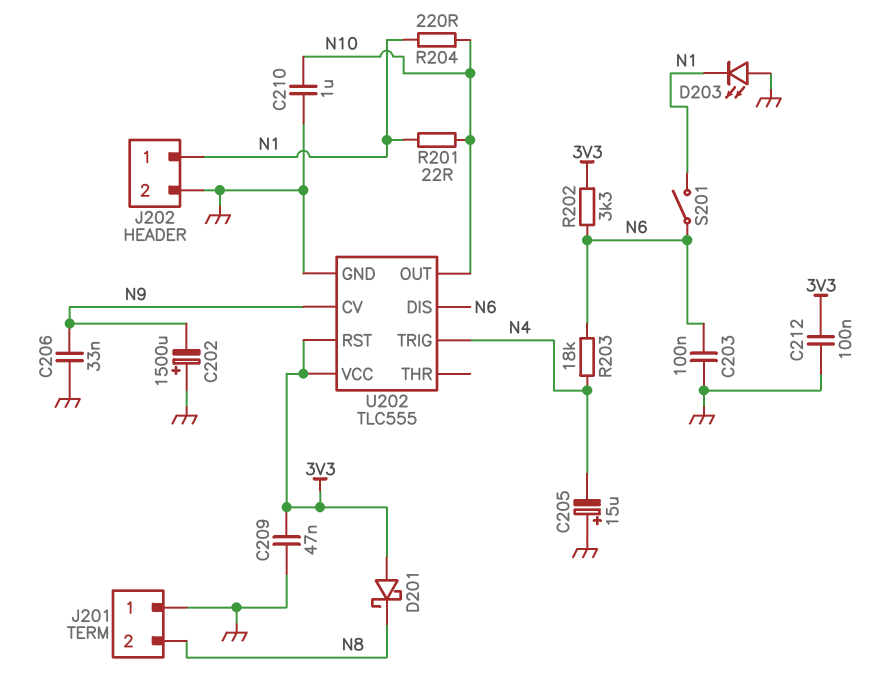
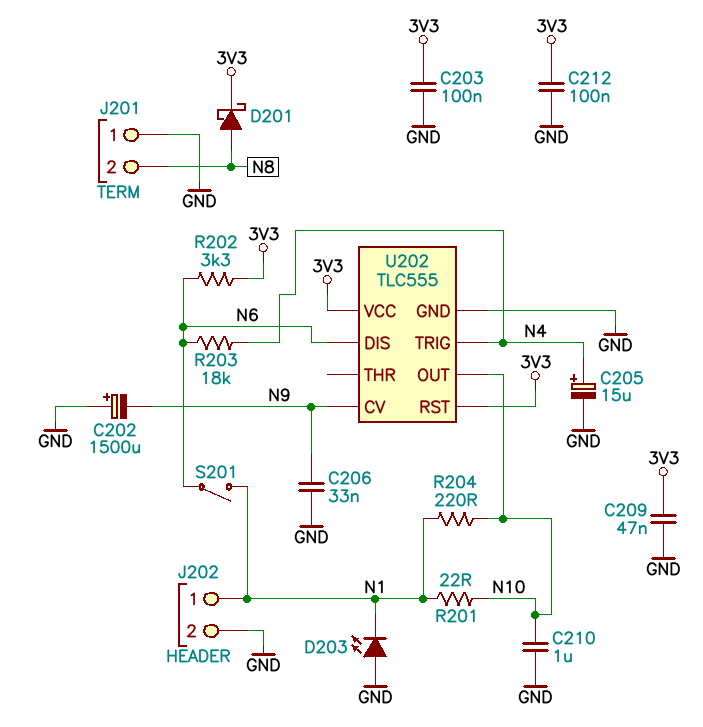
C203: 100nF (GND, N6) -> 100nF (3V3, GND)
C205: 15uF (plus GND, minus N4) -> 15uF (plus N4, minus GND)
D201: schottky (A 3V3, K N8) -> schottky (A N8, K 3V3)

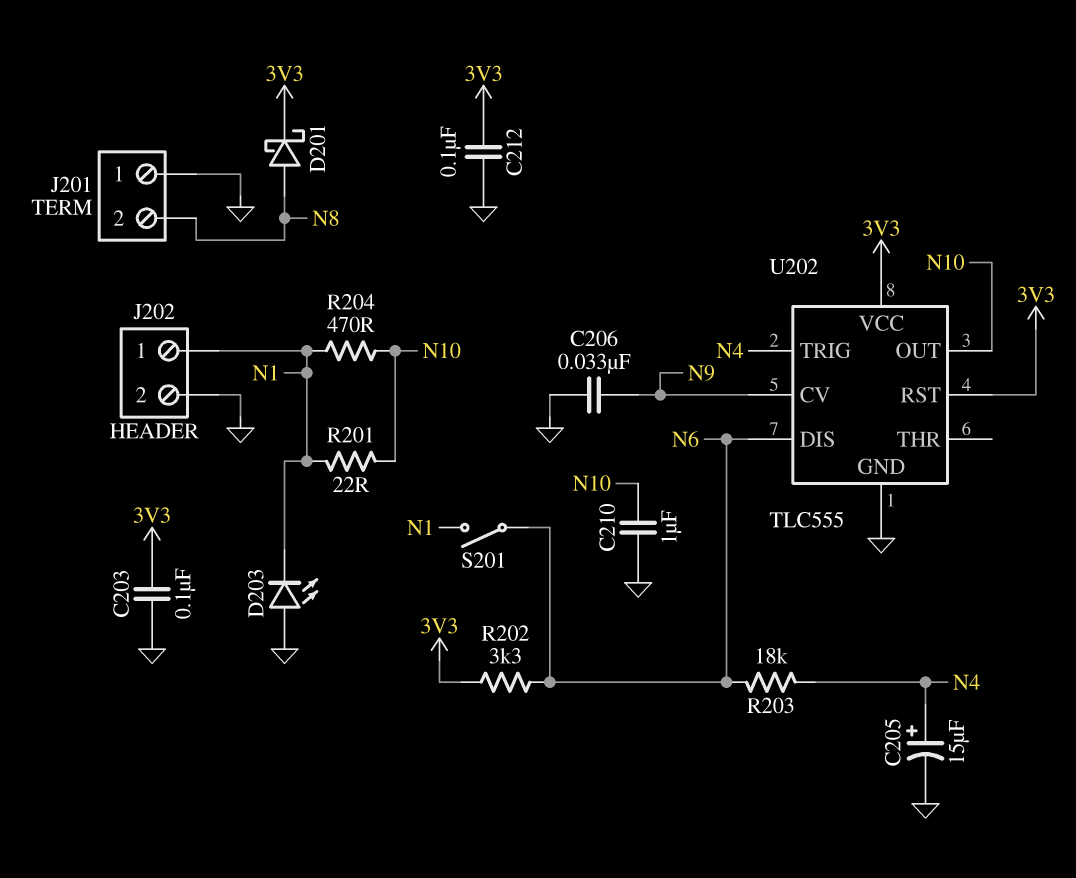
C202: 1500uF (plus GND, minus N9) -> none
C209: 47nF (3V3, GND) -> none
R204: 220 (N1, N10) -> 470 (N1, N10)

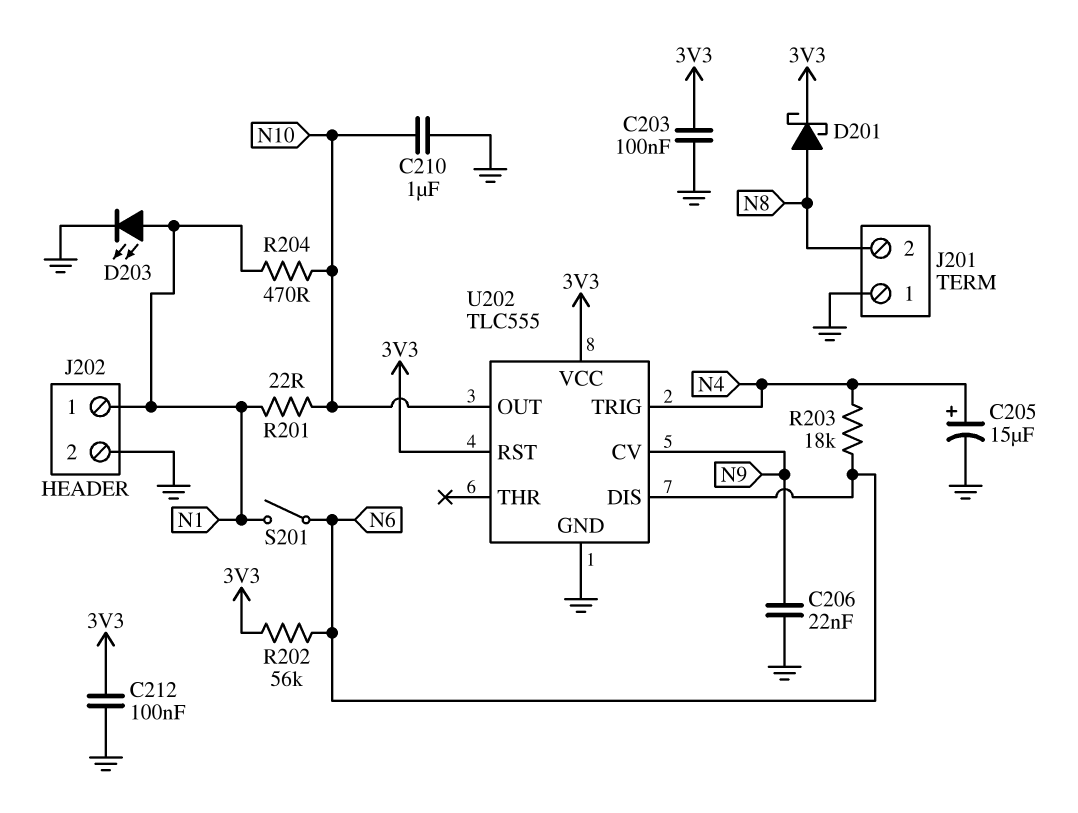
C206: 33nF (GND, N9) -> 22nF (GND, N9)
D203: LED (A GND, K N1) -> LED (A N1, K GND)
R202: 3.3k (3V3, N6) -> 56k (3V3, N6)

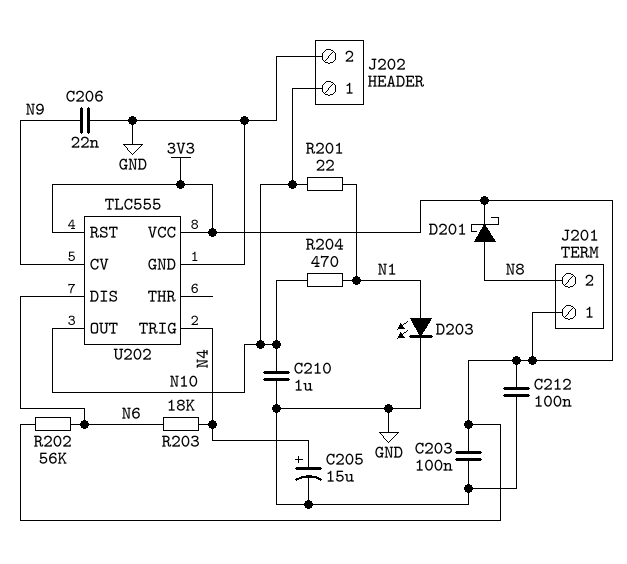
J201 pin 1: GND -> 3V3
J202 pin 1: N1 -> N10
S201: switch (N1, N6) -> none

